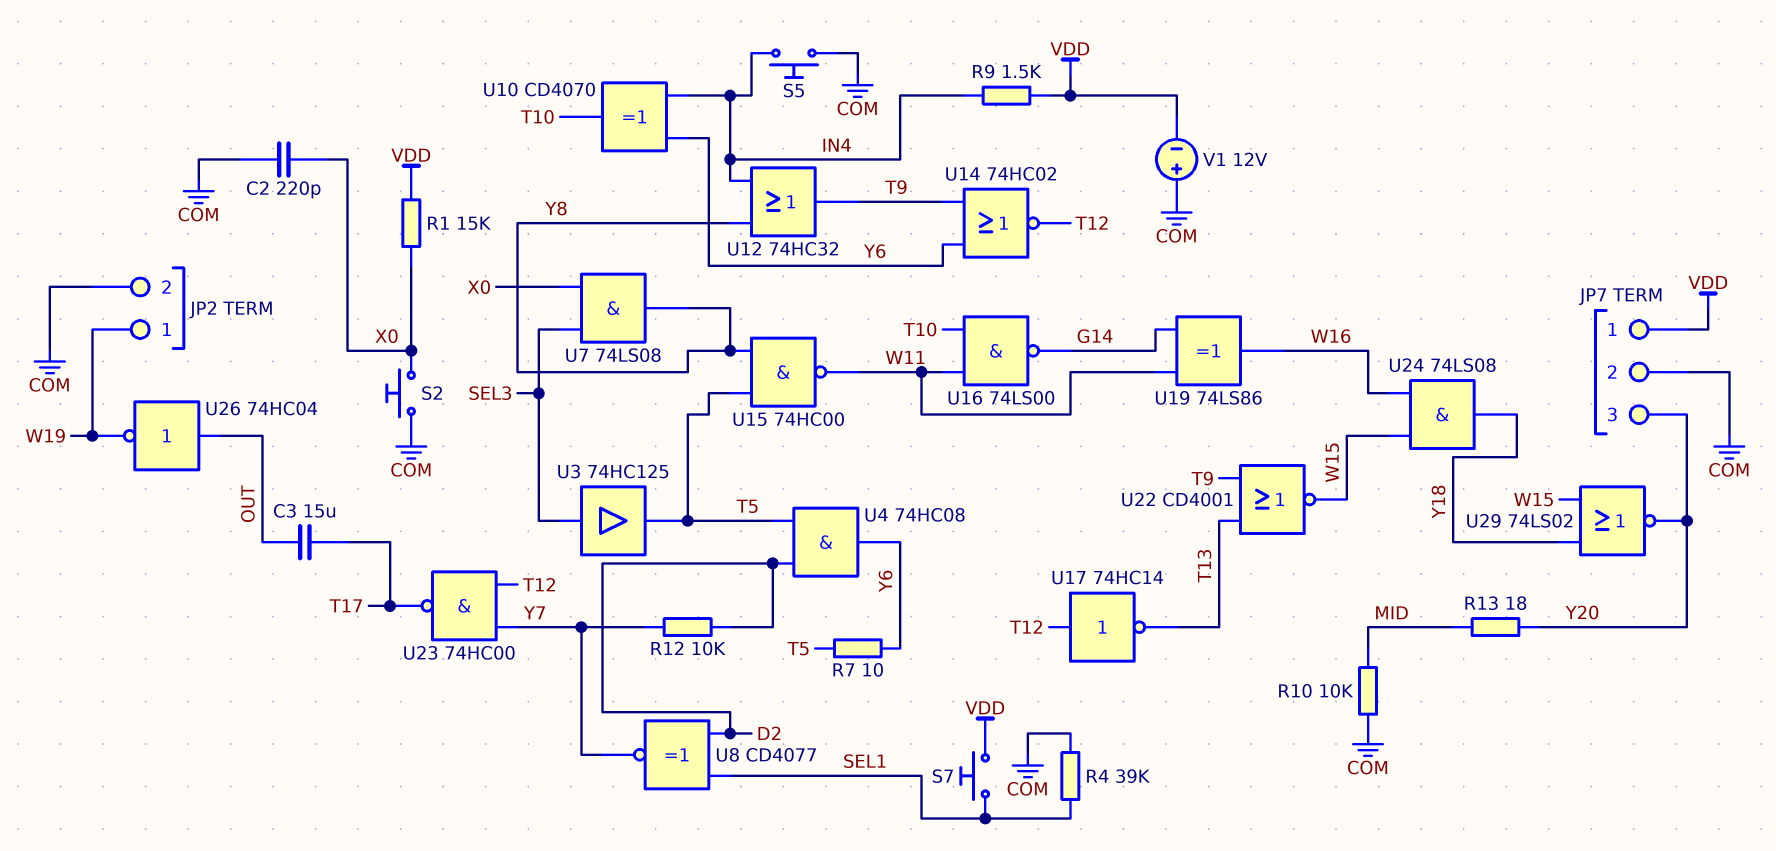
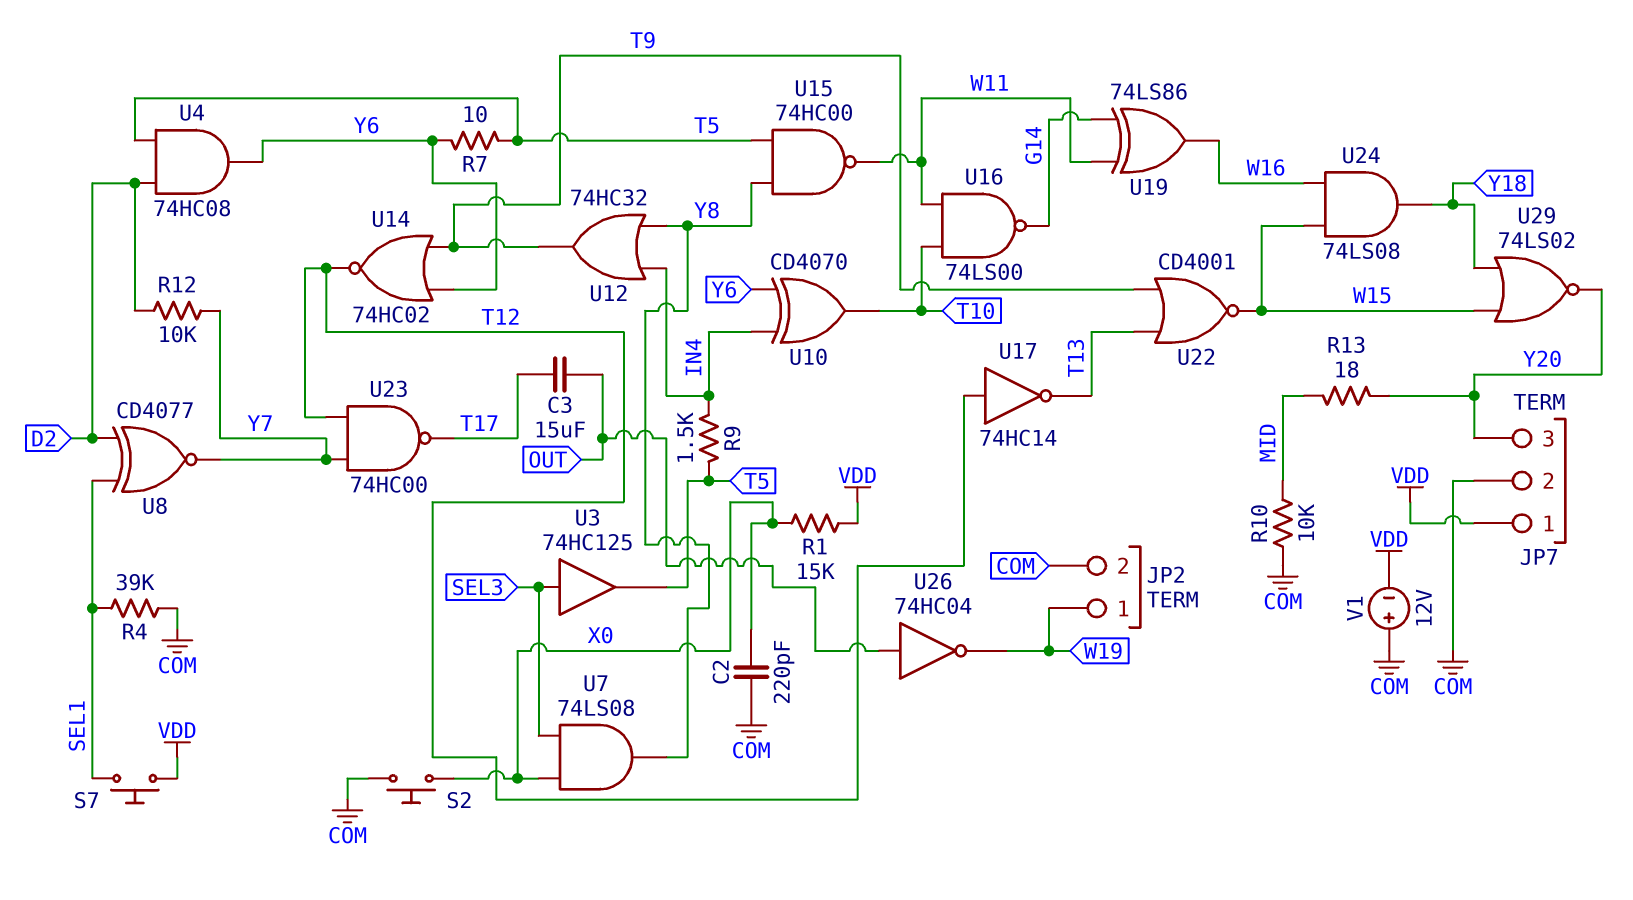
R9: 1.5k (IN4, VDD) -> 1.5k (IN4, T5)
S5: button (COM, IN4) -> none

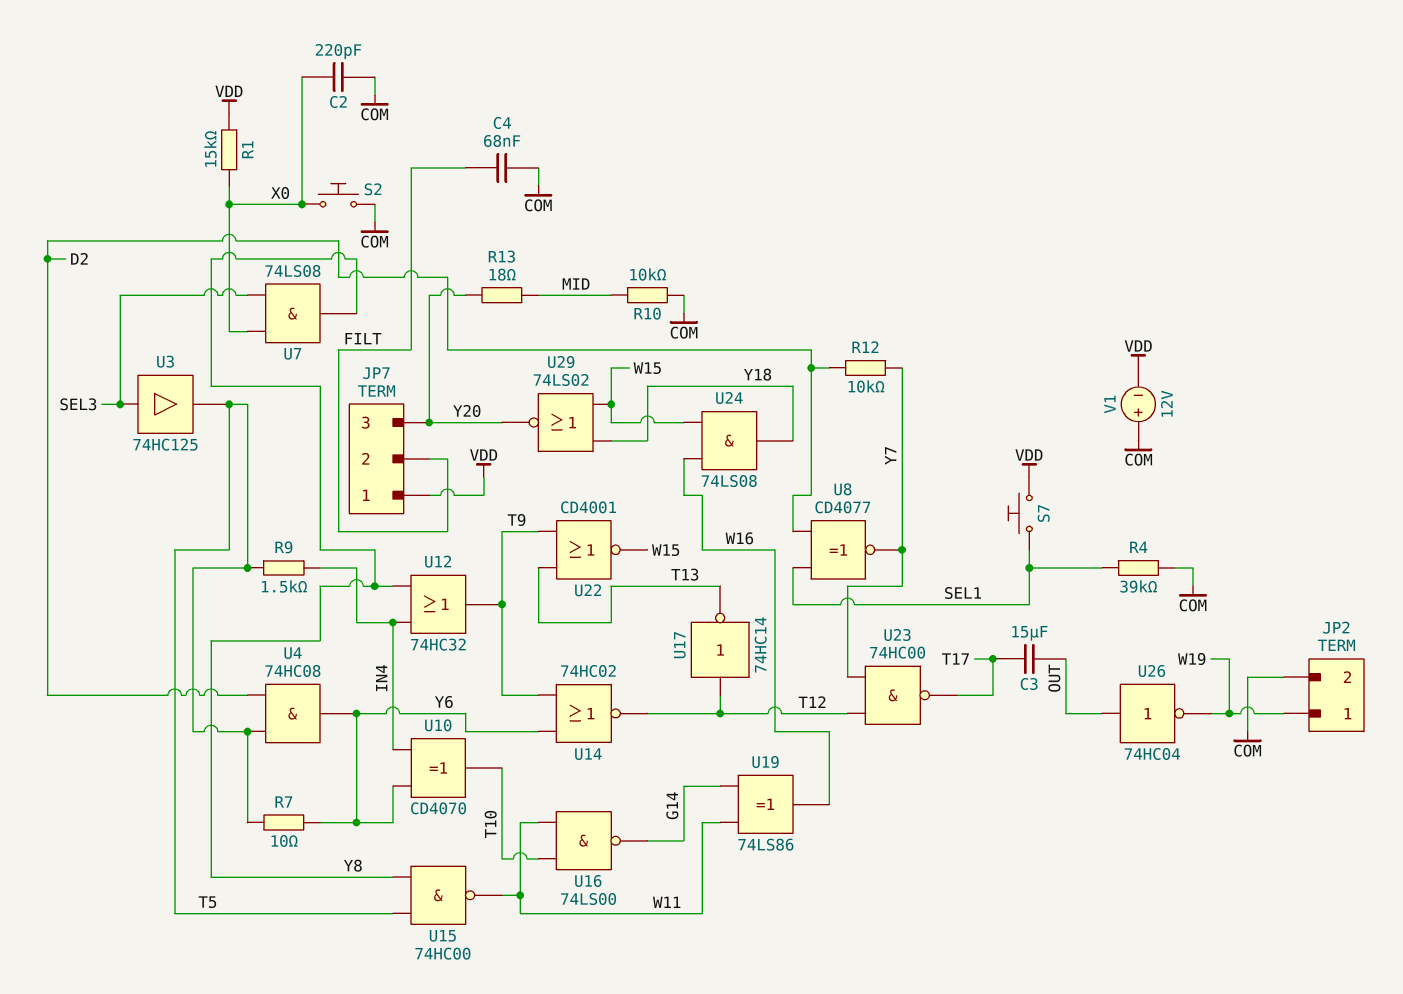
C4: none -> 68nF (COM, FILT)
JP7 pin 2: COM -> FILT

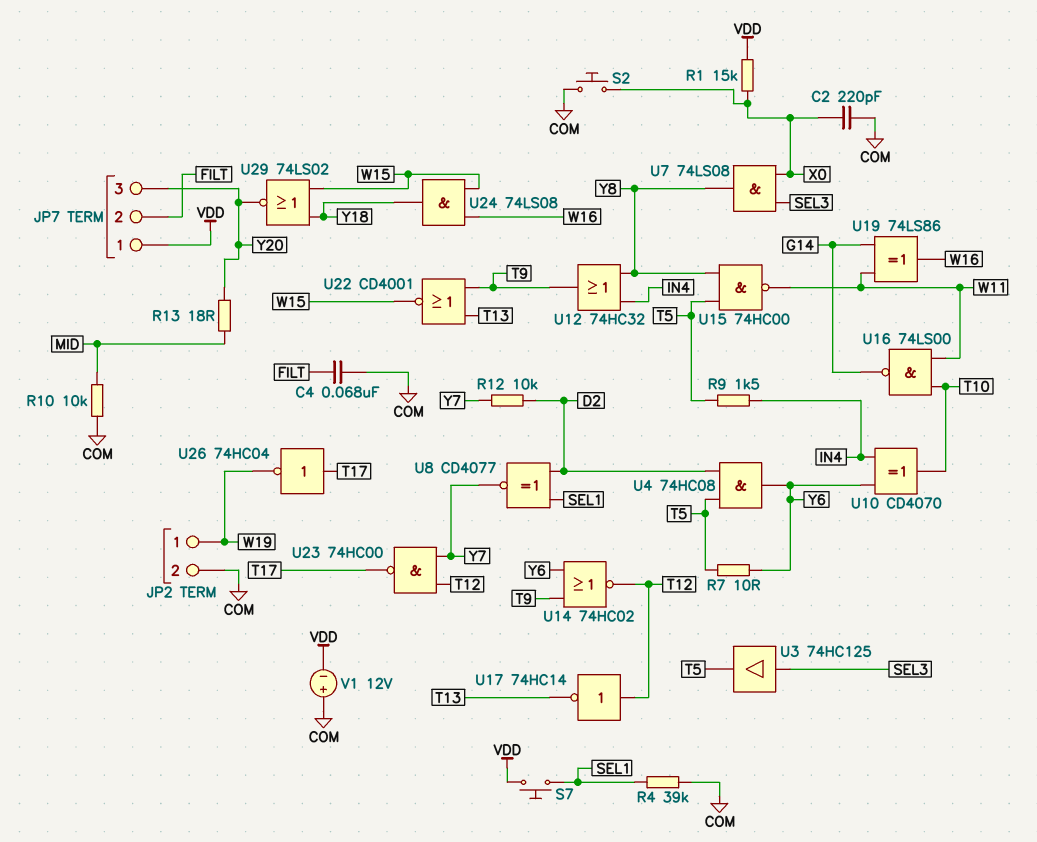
C3: 15uF (OUT, T17) -> none
U26: NOT 74HC04 (in OUT, out W19) -> NOT 74HC04 (in T17, out W19)

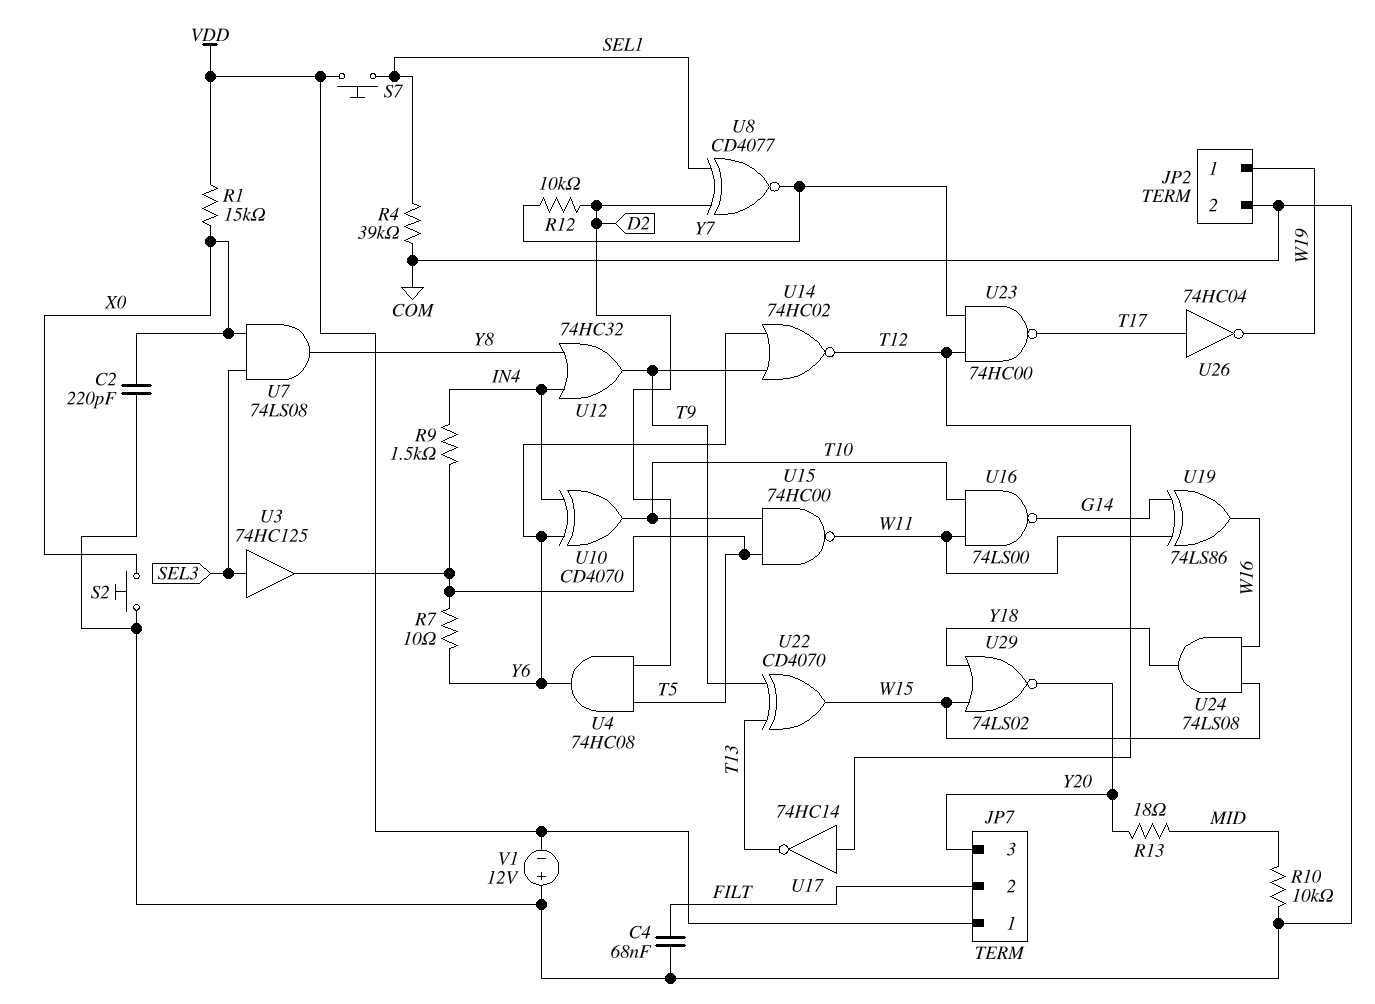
U15: NAND 74HC00 (in T5, in Y8, out W11) -> NAND 74HC00 (in T5, in T10, out W11)
U22: NOR CD4001 (in T9, in T13, out W15) -> XOR CD4070 (in T9, in T13, out W15)

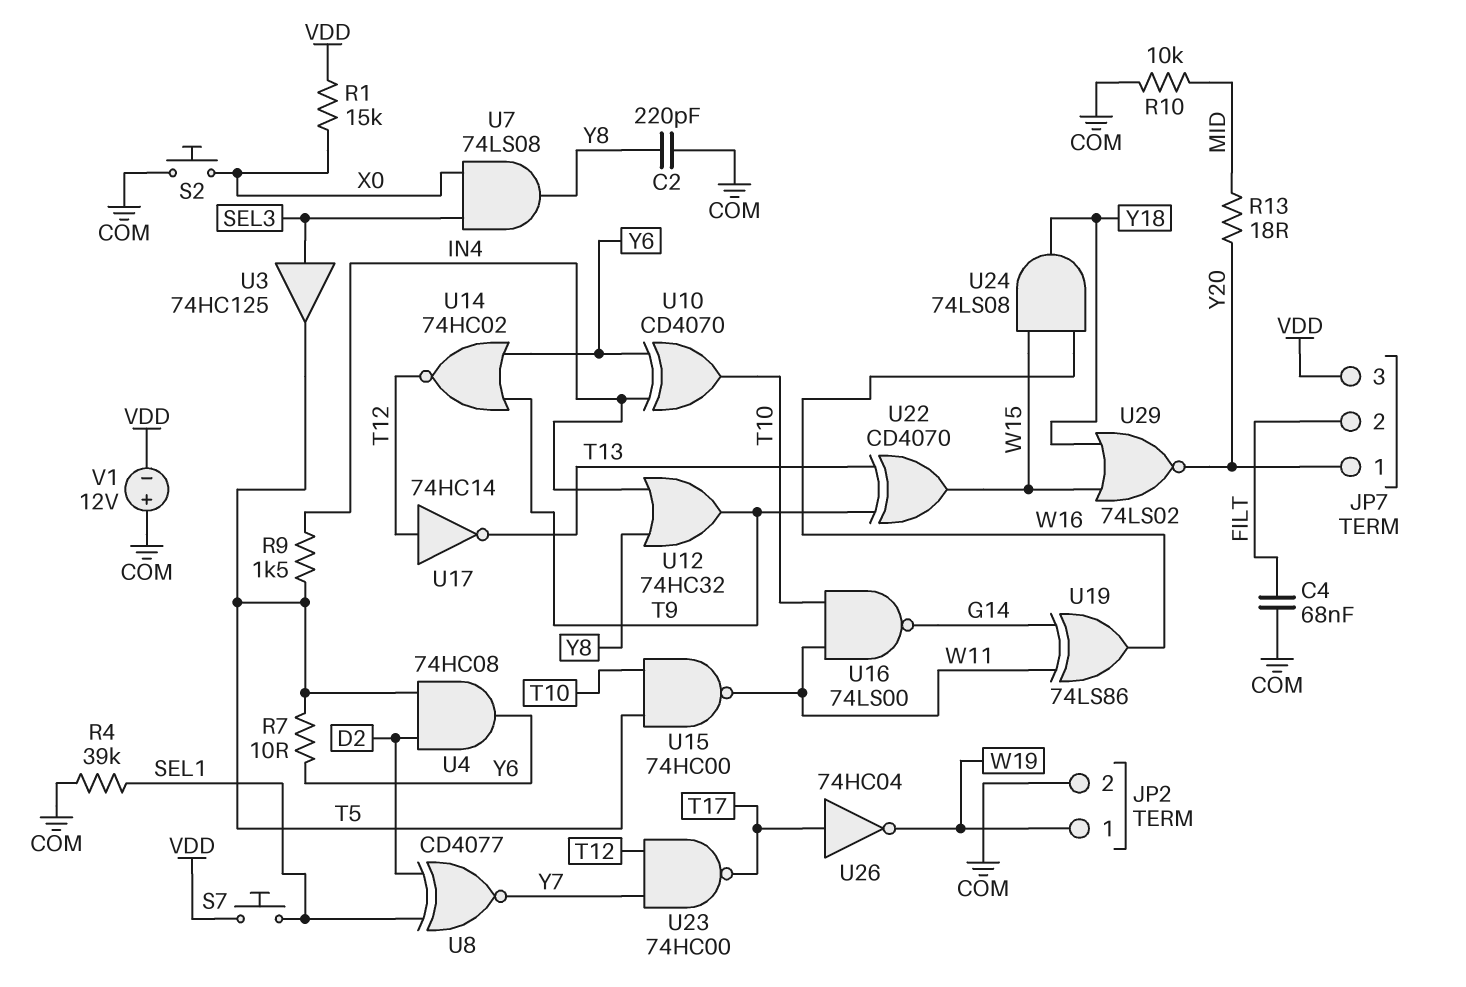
C2: 220pF (COM, X0) -> 220pF (COM, Y8)
JP7 pin 1: VDD -> Y20
JP7 pin 3: Y20 -> VDD
R12: 10k (D2, Y7) -> none

